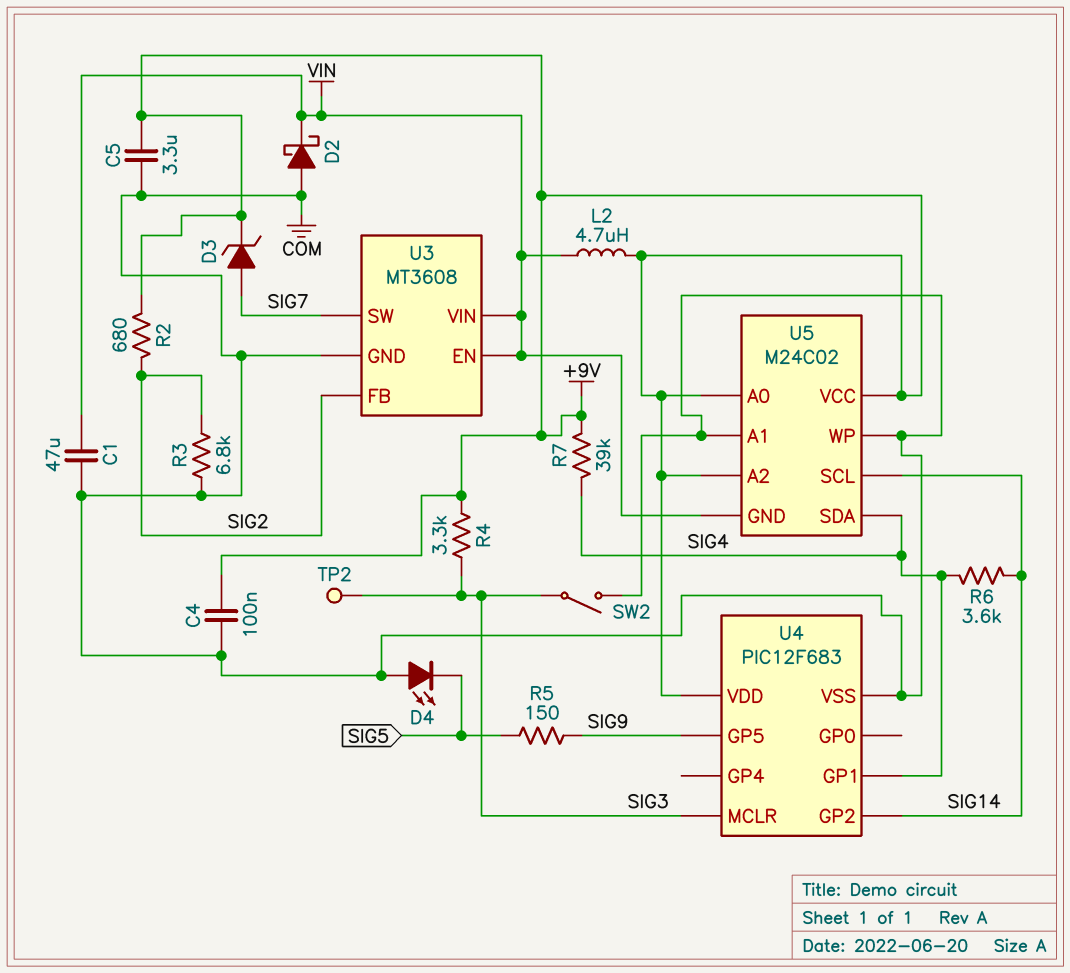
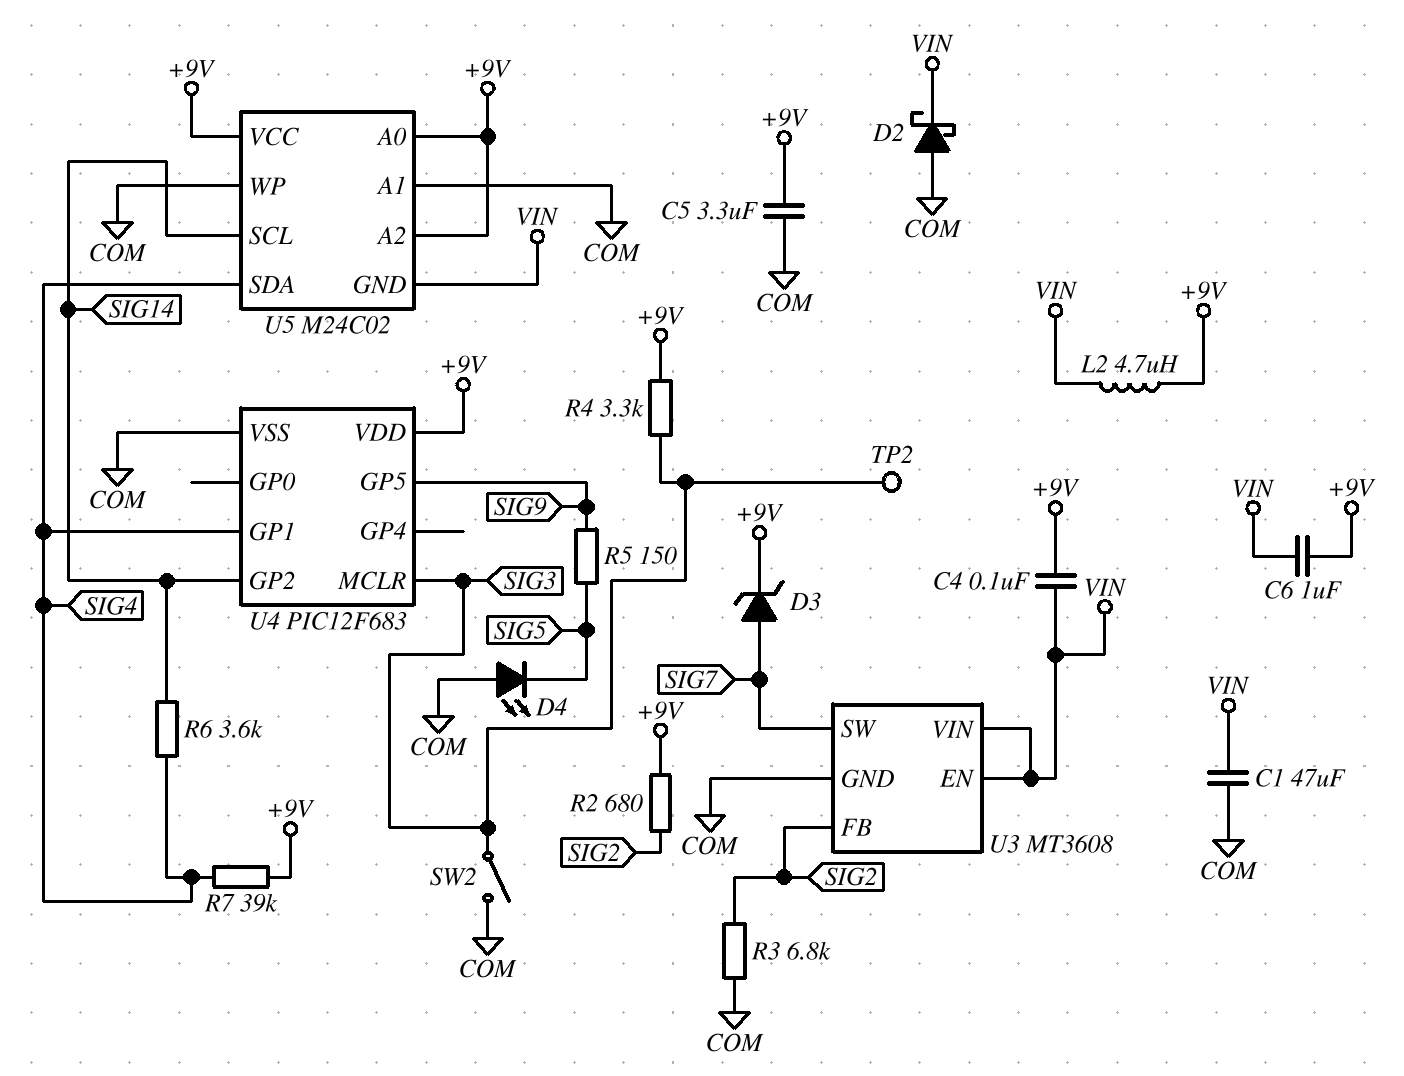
C4: 100nF (+9V, COM) -> 100nF (+9V, VIN)
C6: none -> 1uF (+9V, VIN)

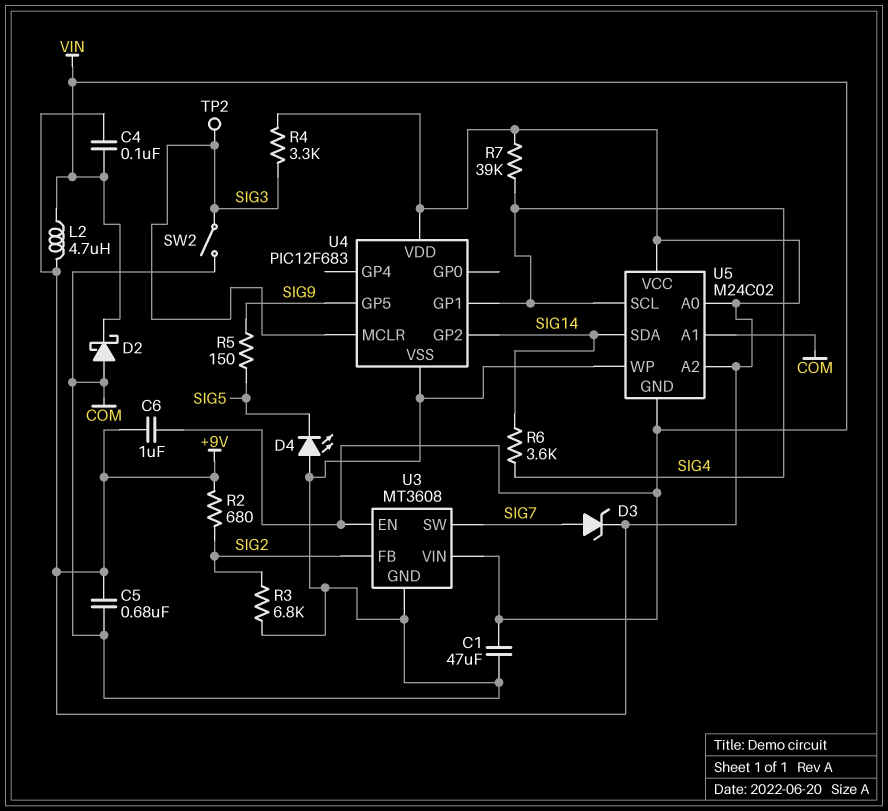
C5: 3.3uF (+9V, COM) -> 680nF (+9V, COM)
U5 pin SCL: SIG14 -> SIG4
U5 pin SDA: SIG4 -> SIG14

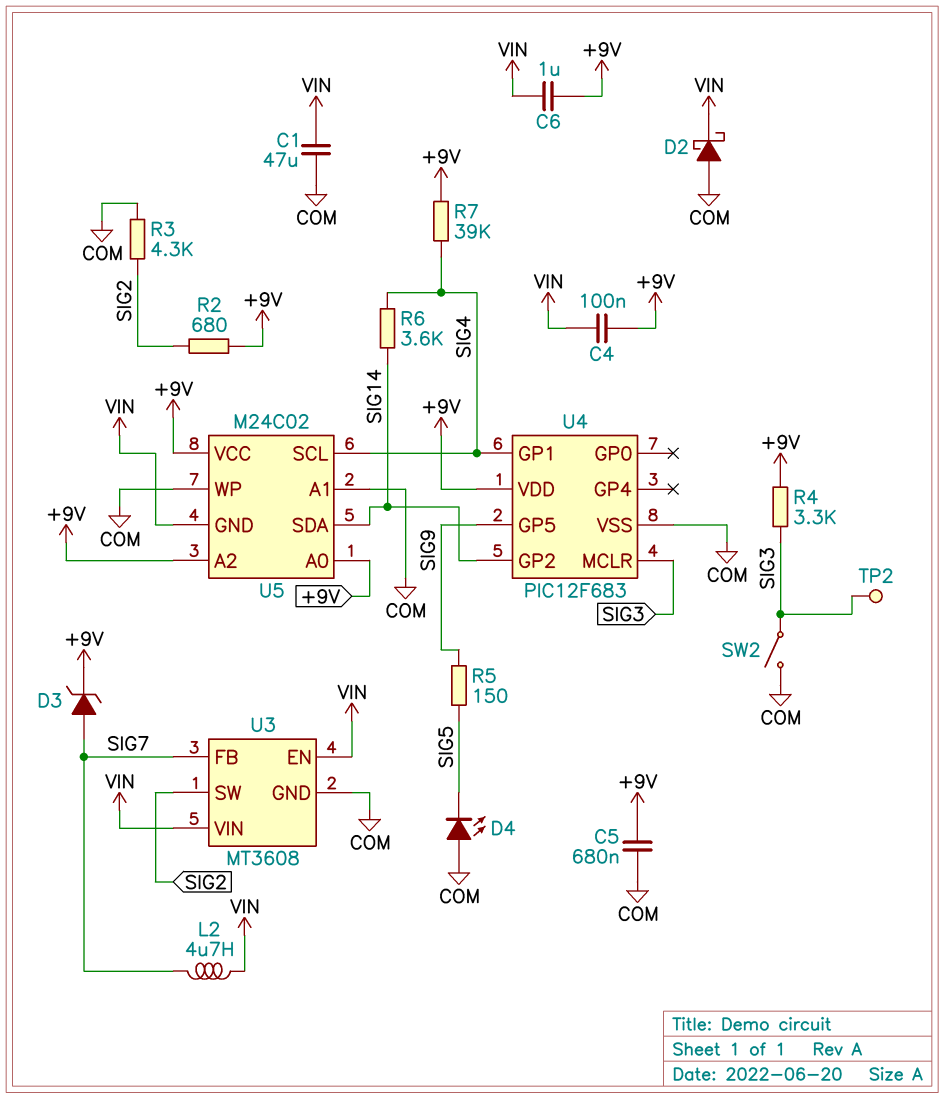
L2: 4.7uH (+9V, VIN) -> 4.7uH (SIG7, VIN)
R3: 6.8k (COM, SIG2) -> 4.3k (COM, SIG2)
U3 pin FB: SIG2 -> SIG7
U3 pin SW: SIG7 -> SIG2

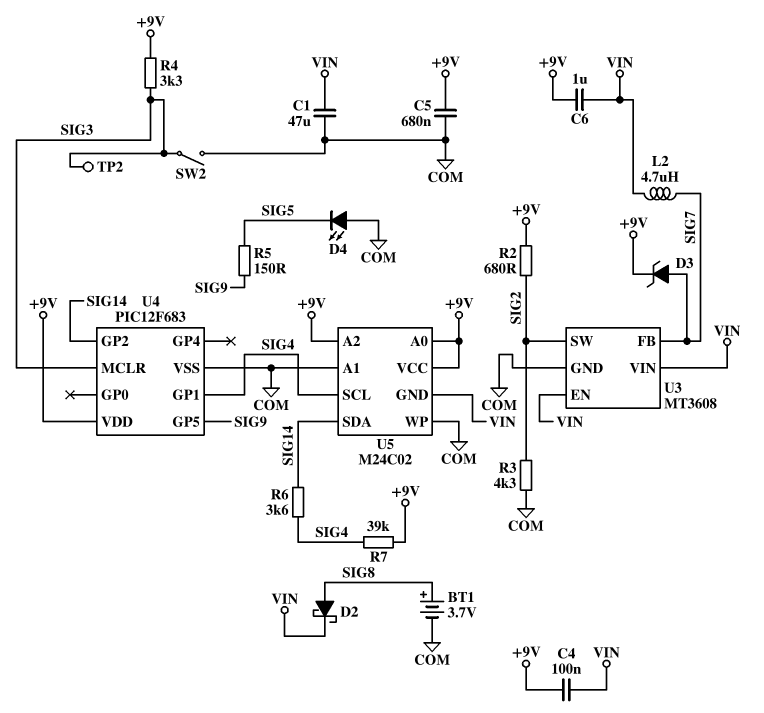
BT1: none -> 3.7V (plus SIG8, minus COM)
D2: schottky (A COM, K VIN) -> schottky (A SIG8, K VIN)

